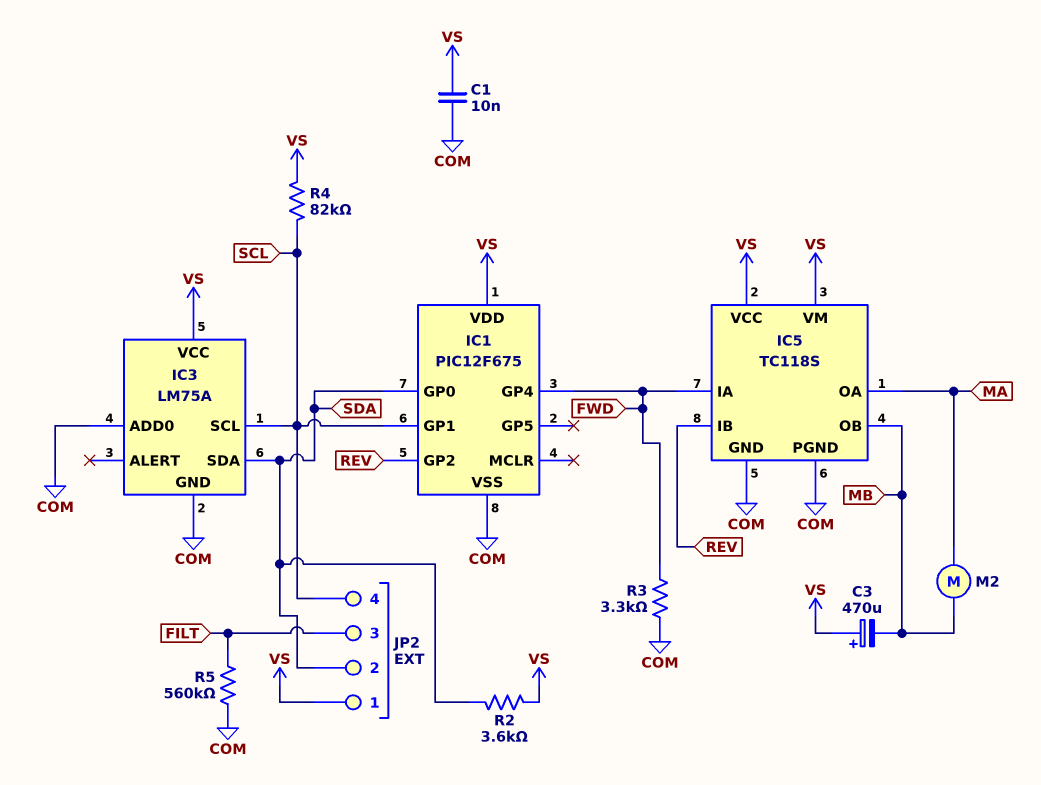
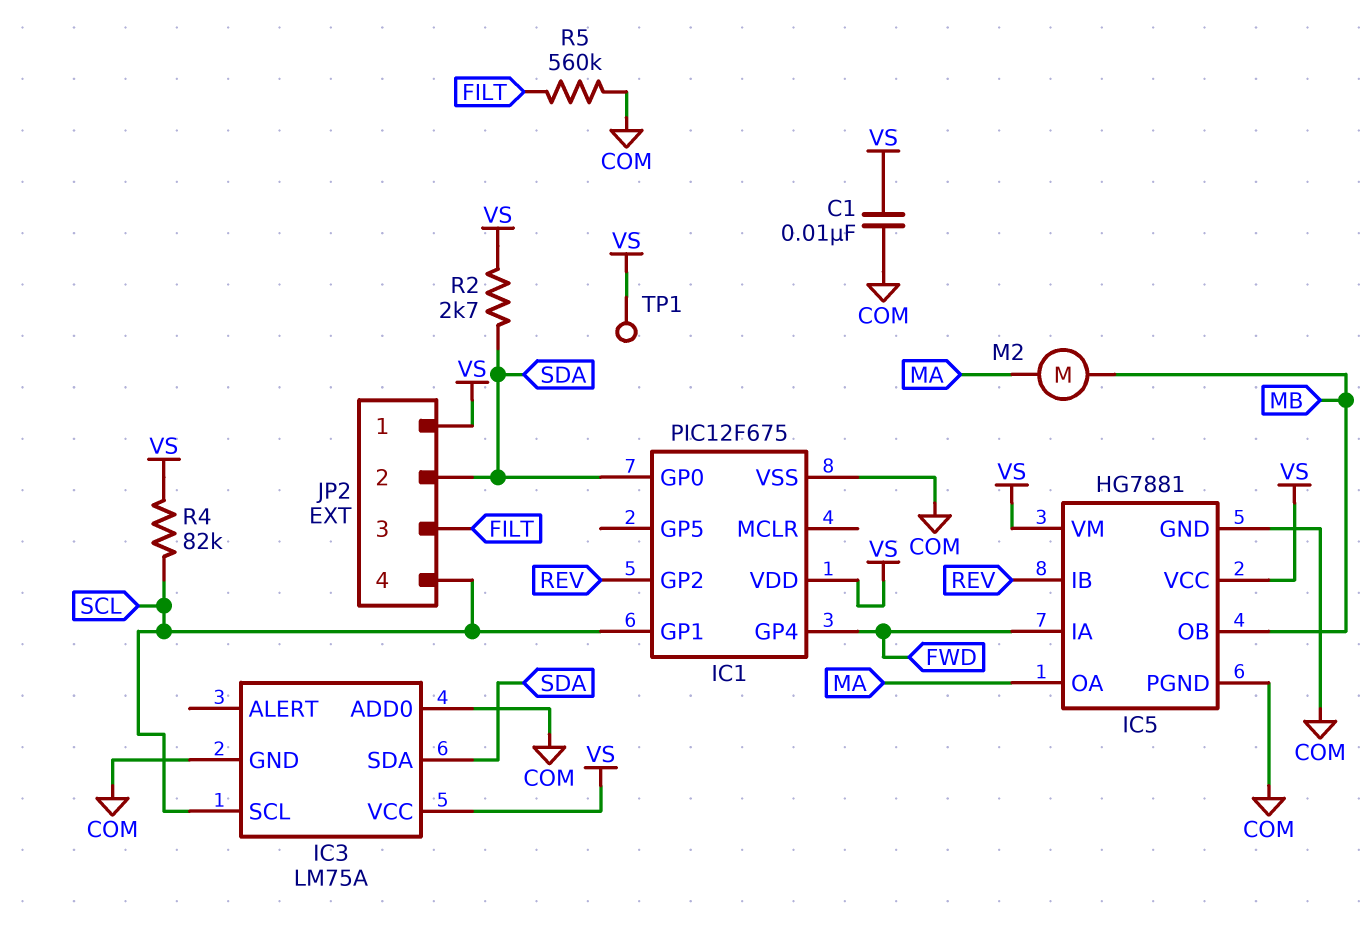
C3: 470uF (plus VS, minus MB) -> none
IC5: TC118S -> HG7881
R2: 3.6k (SDA, VS) -> 2.7k (SDA, VS)
R3: 3.3k (COM, FWD) -> none
TP1: none -> test point (VS)

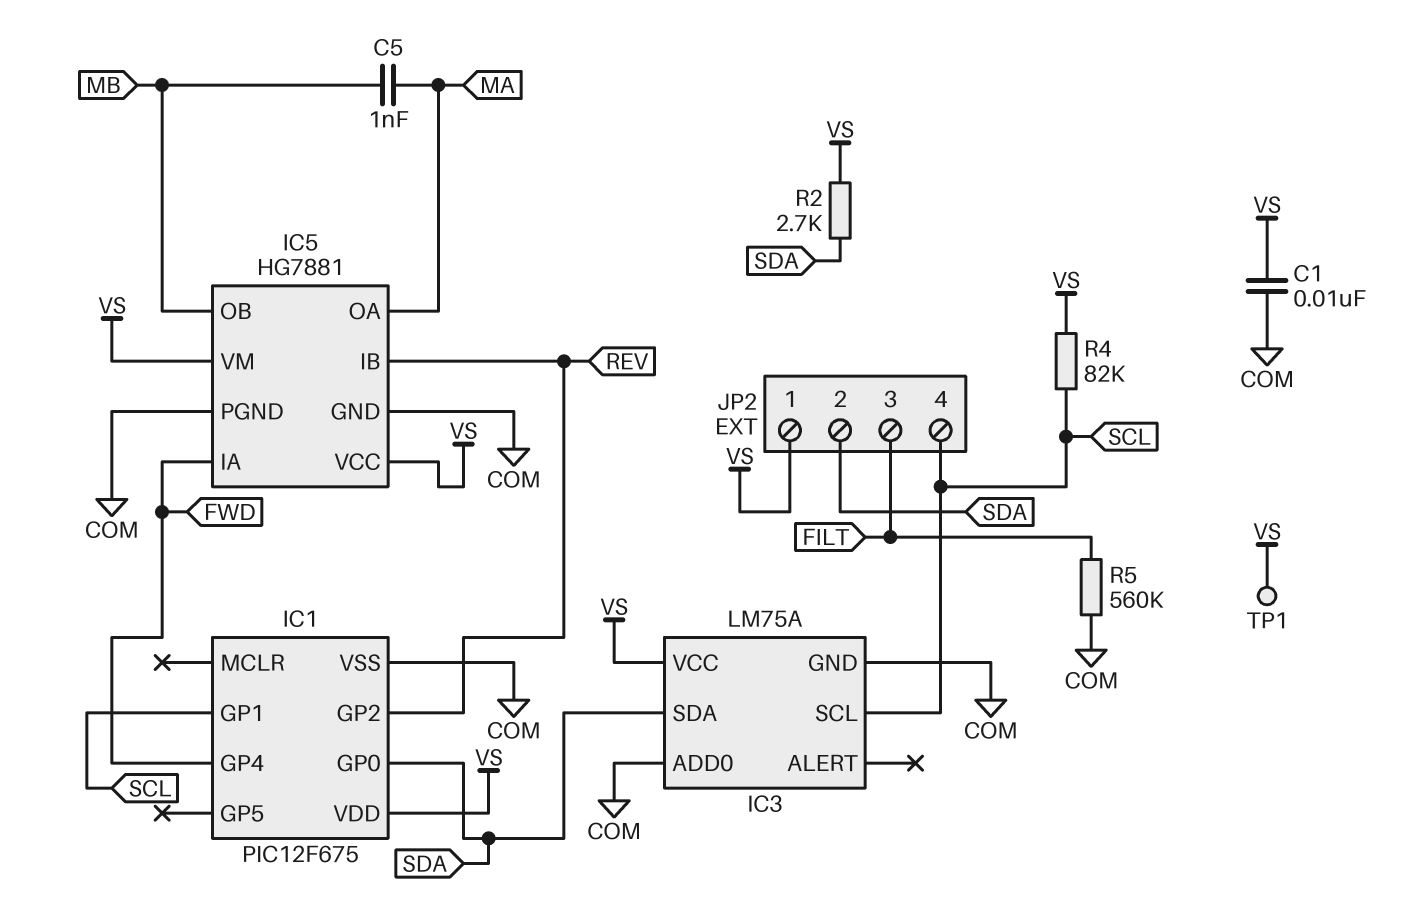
C5: none -> 1nF (MA, MB)
M2: motor (MA, MB) -> none

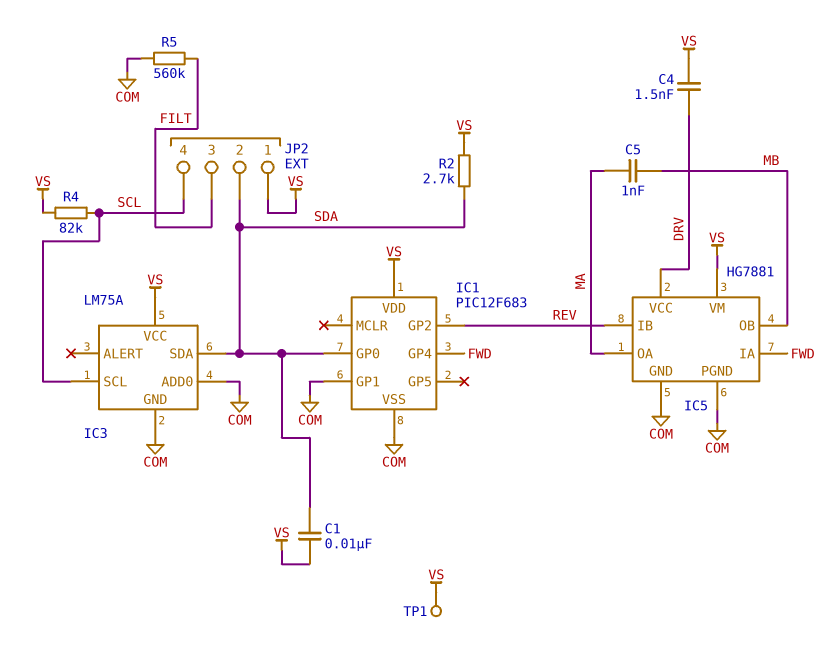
C1: 10nF (COM, VS) -> 10nF (SDA, VS)
C4: none -> 1.5nF (DRV, VS)
IC1: PIC12F675 -> PIC12F683
IC1 pin GP1: SCL -> COM
IC5 pin VCC: VS -> DRV

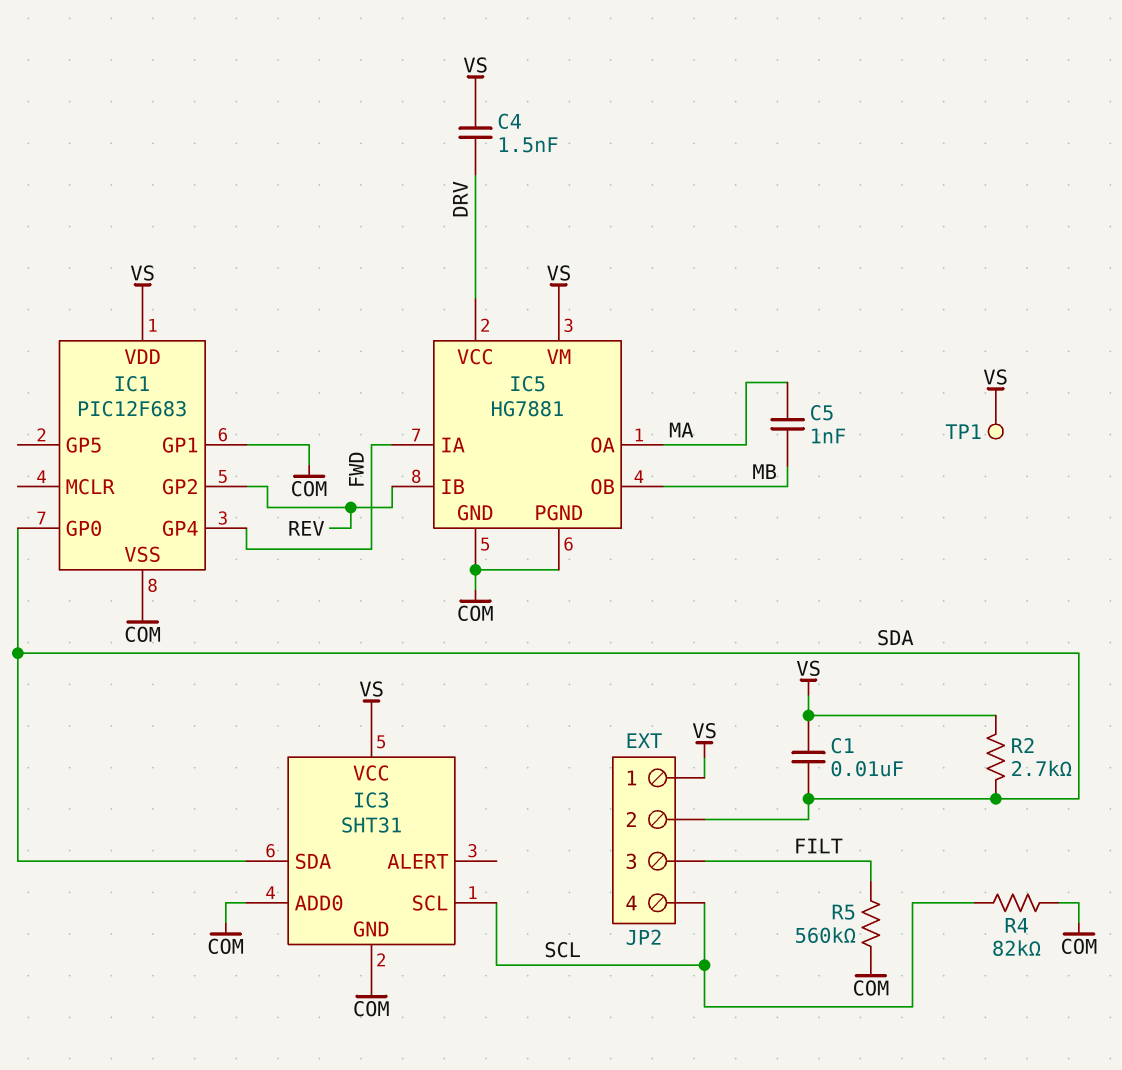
IC3: LM75A -> SHT31
R4: 82k (SCL, VS) -> 82k (COM, SCL)

